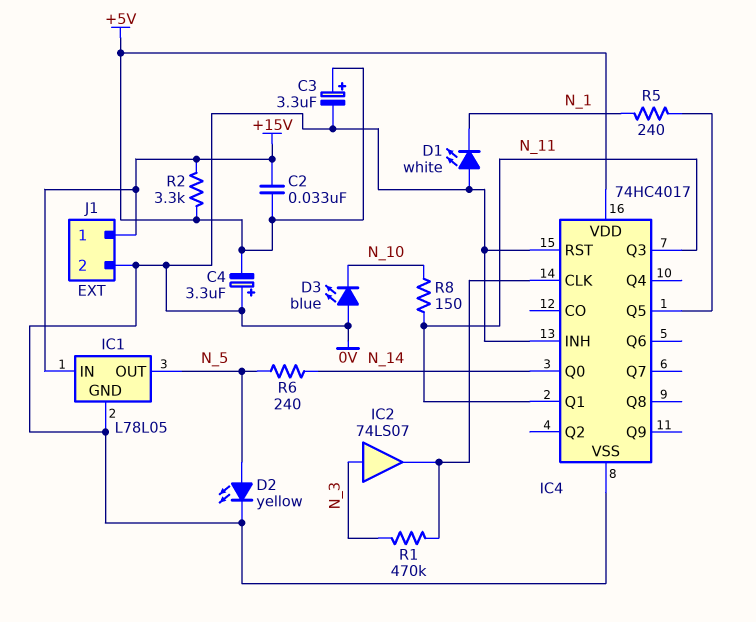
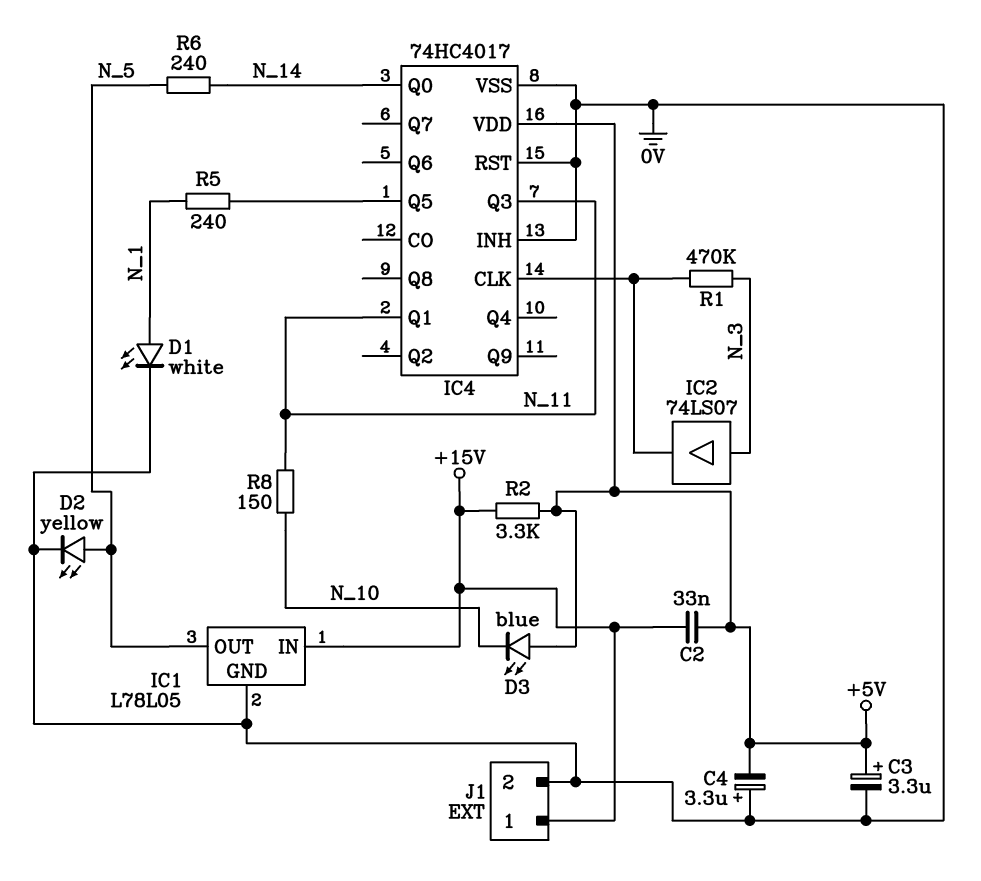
D1: LED white (A 0V, K N_1) -> LED white (A N_1, K 0V)
D3: LED blue (A 0V, K N_10) -> LED blue (A +5V, K N_10)

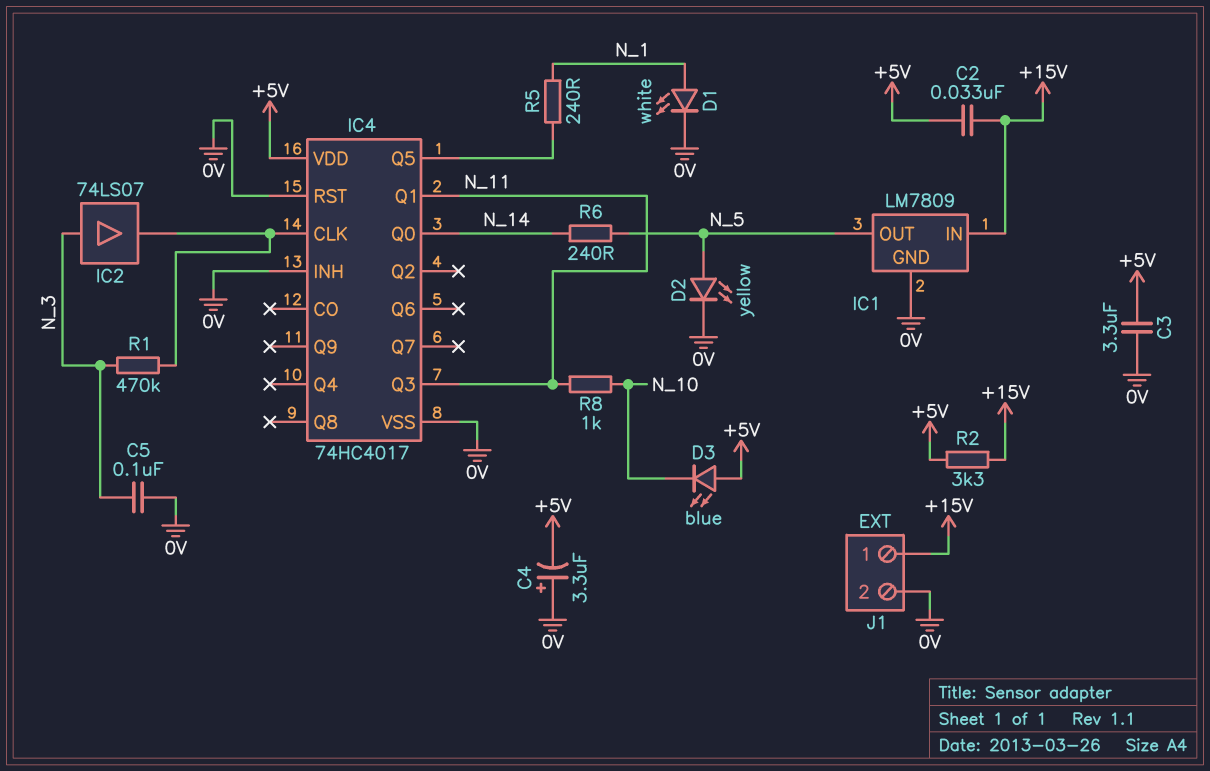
C3: 3.3uF (plus +5V, minus 0V) -> 3.3uF (+5V, 0V)
C5: none -> 100nF (0V, N_3)
IC1: L78L05 -> LM7809
R8: 150 (N_10, N_11) -> 1k (N_10, N_11)

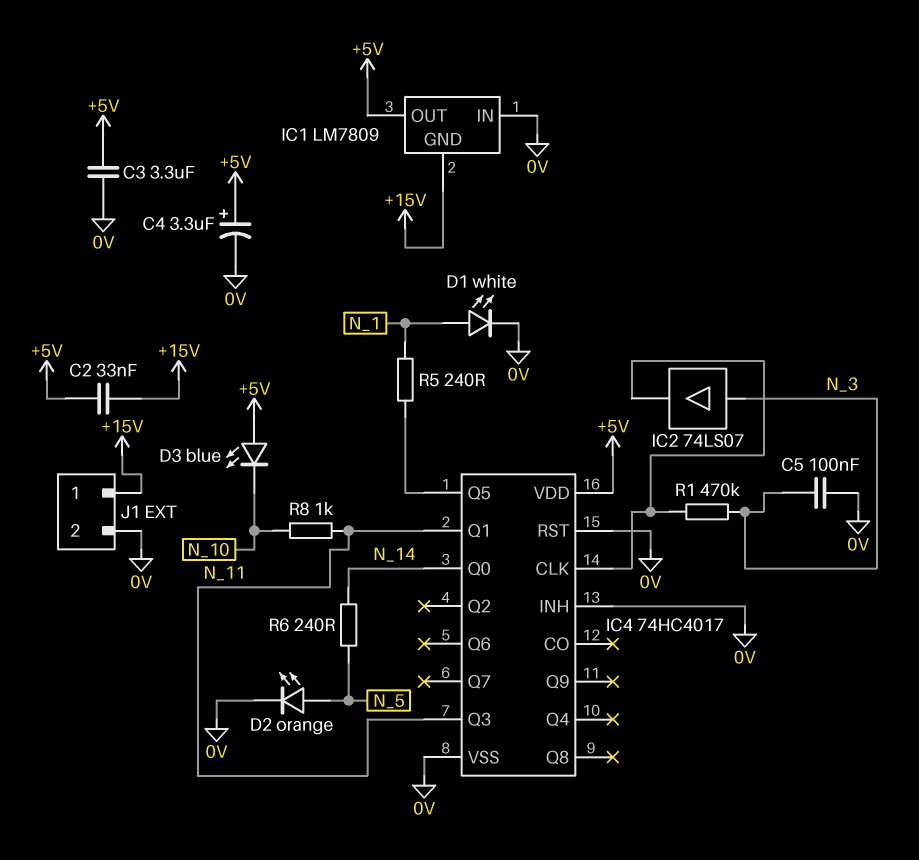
C4: 3.3uF (plus 0V, minus +5V) -> 3.3uF (plus +5V, minus 0V)
D2: LED yellow (A N_5, K 0V) -> LED orange (A N_5, K 0V)
IC1 pin GND: 0V -> +15V
IC1 pin IN: +15V -> 0V
IC1 pin OUT: N_5 -> +5V
R2: 3.3k (+5V, +15V) -> none

